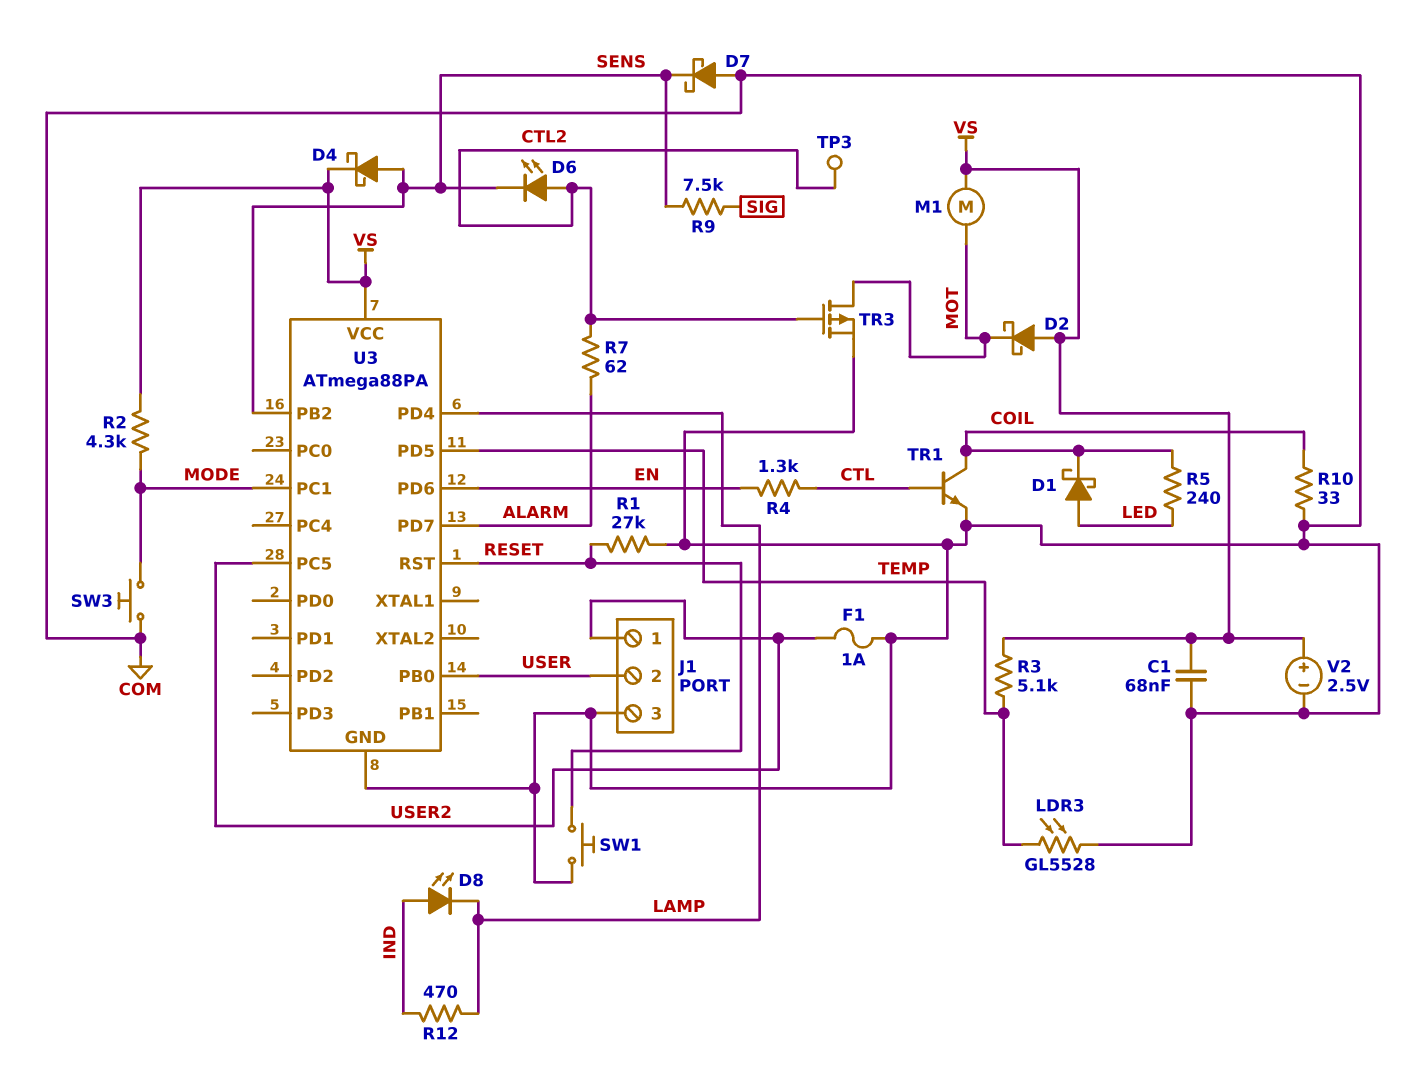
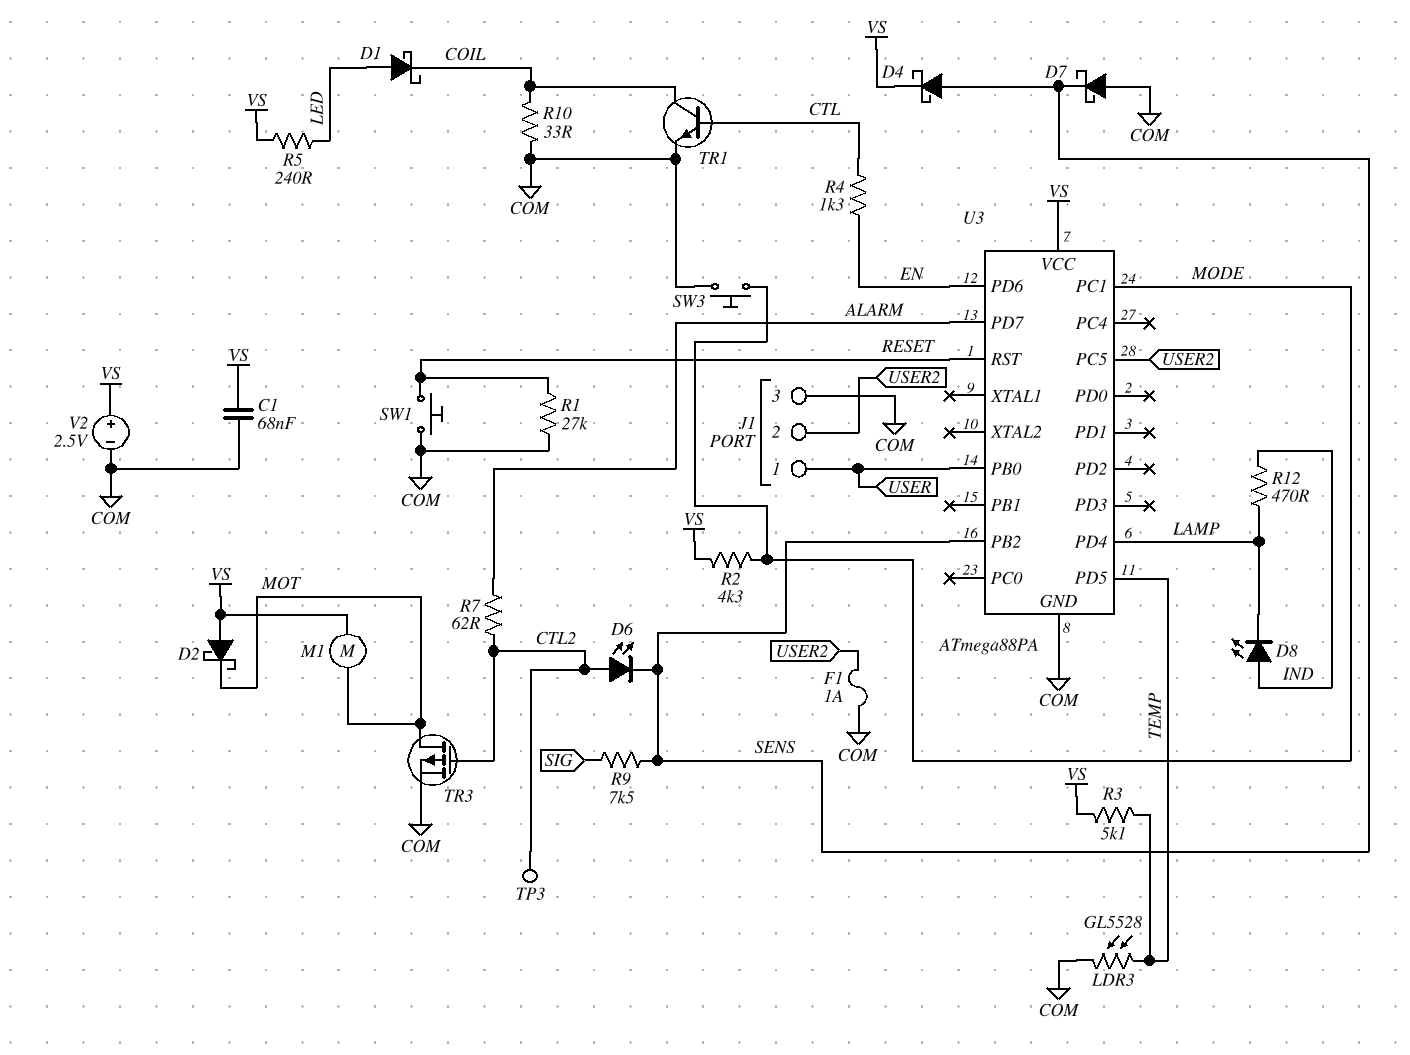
J1 pin 1: USER2 -> USER
J1 pin 2: USER -> USER2
R5: 240 (COIL, LED) -> 240 (LED, VS)

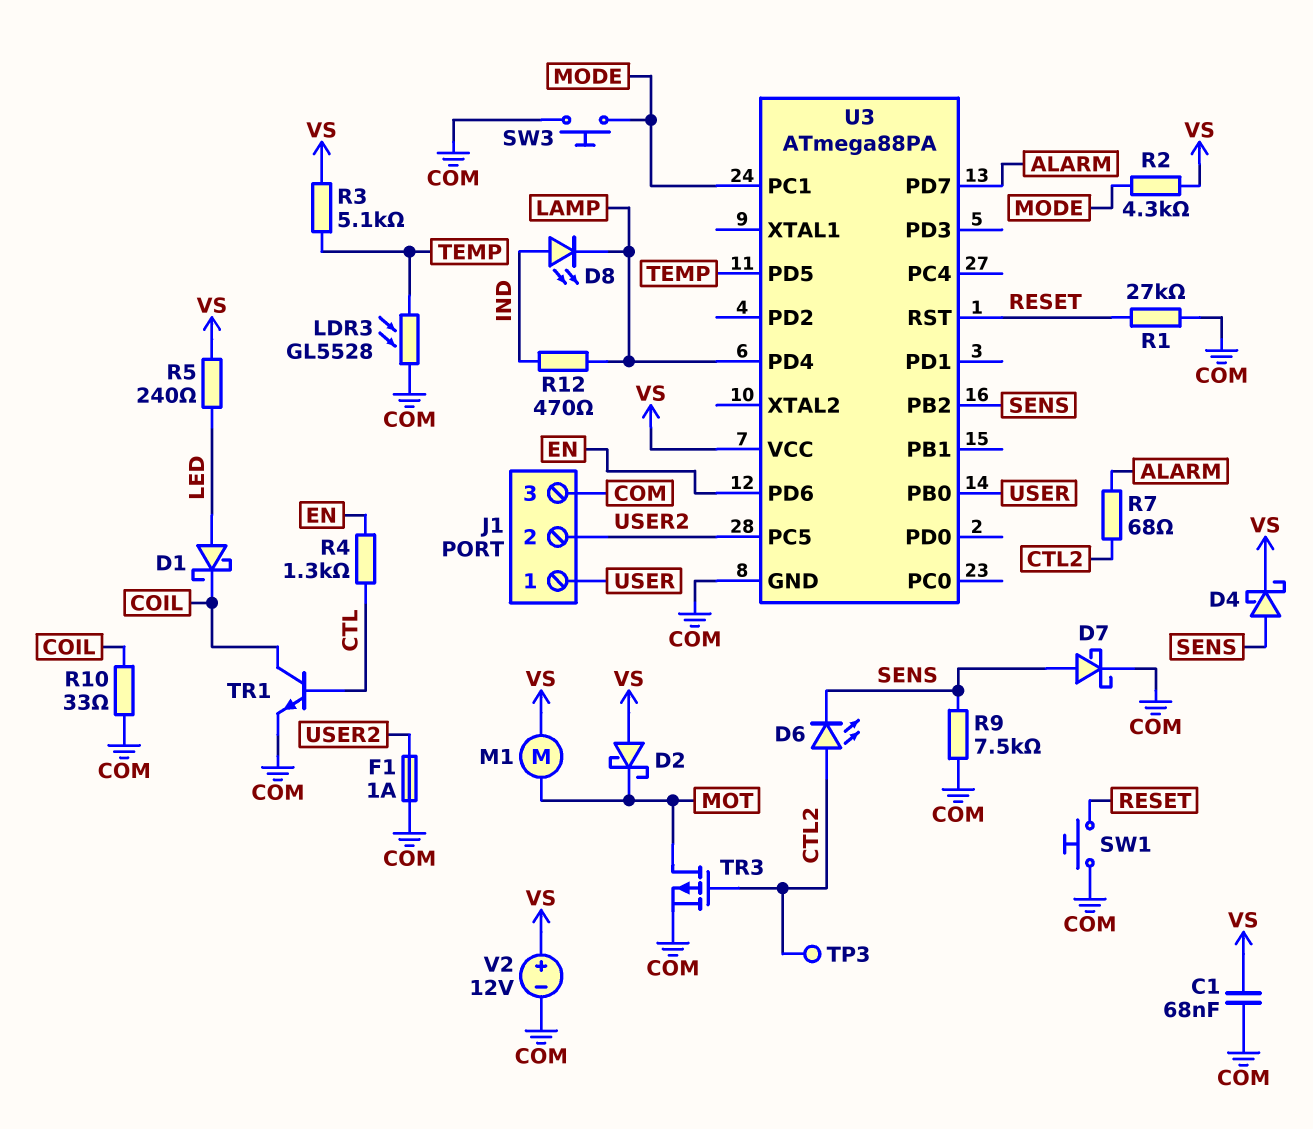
D7: schottky (A COM, K SENS) -> schottky (A SENS, K COM)
R7: 62 (ALARM, CTL2) -> 68 (ALARM, CTL2)
R9: 7.5k (SENS, SIG) -> 7.5k (COM, SENS)
V2: 2.5V (plus VS, minus COM) -> 12V (plus VS, minus COM)

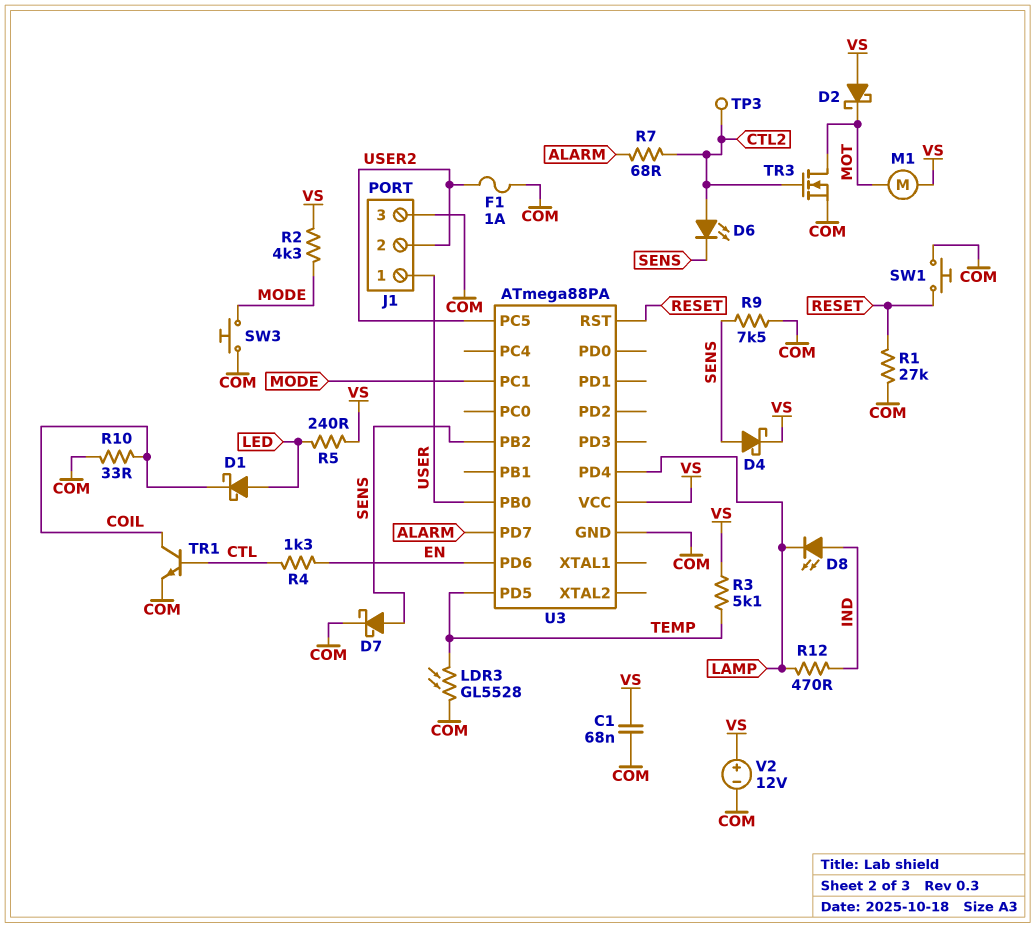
TR3: PMOS (G CTL2, D MOT, S COM) -> NMOS (G CTL2, D MOT, S COM)

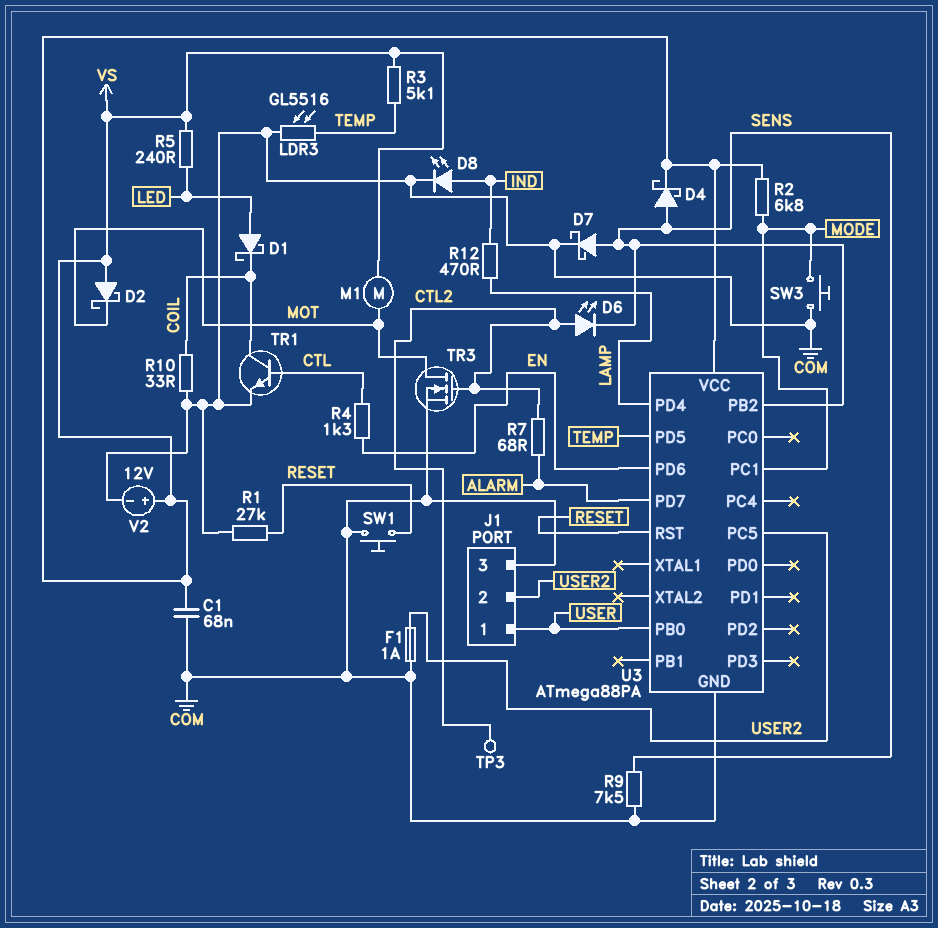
D8: LED (A IND, K LAMP) -> LED (A IND, K COM)
LDR3: GL5528 (COM, TEMP) -> GL5516 (COM, TEMP)
R2: 4.3k (MODE, VS) -> 6.8k (MODE, VS)

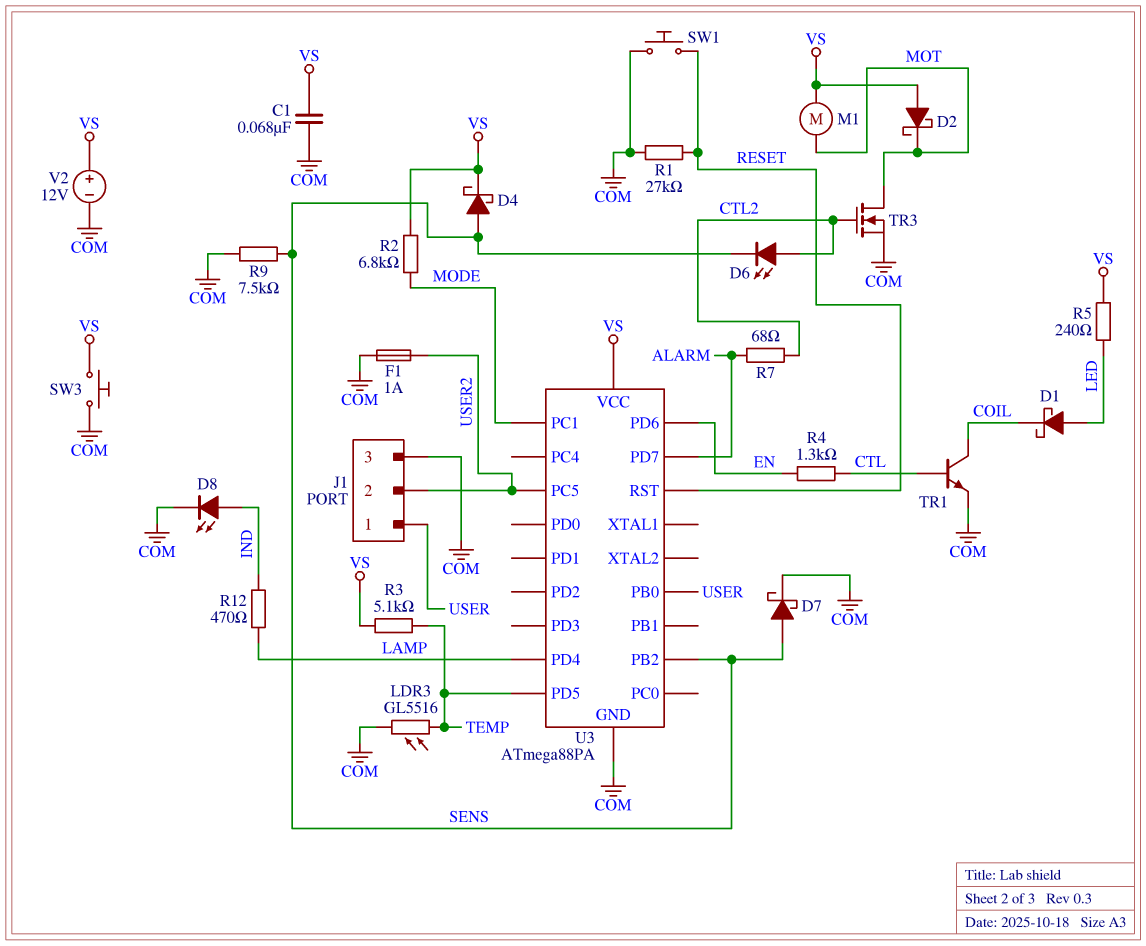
R10: 33 (COIL, COM) -> none
SW3: button (COM, MODE) -> button (COM, VS)
TP3: test point (CTL2) -> none

